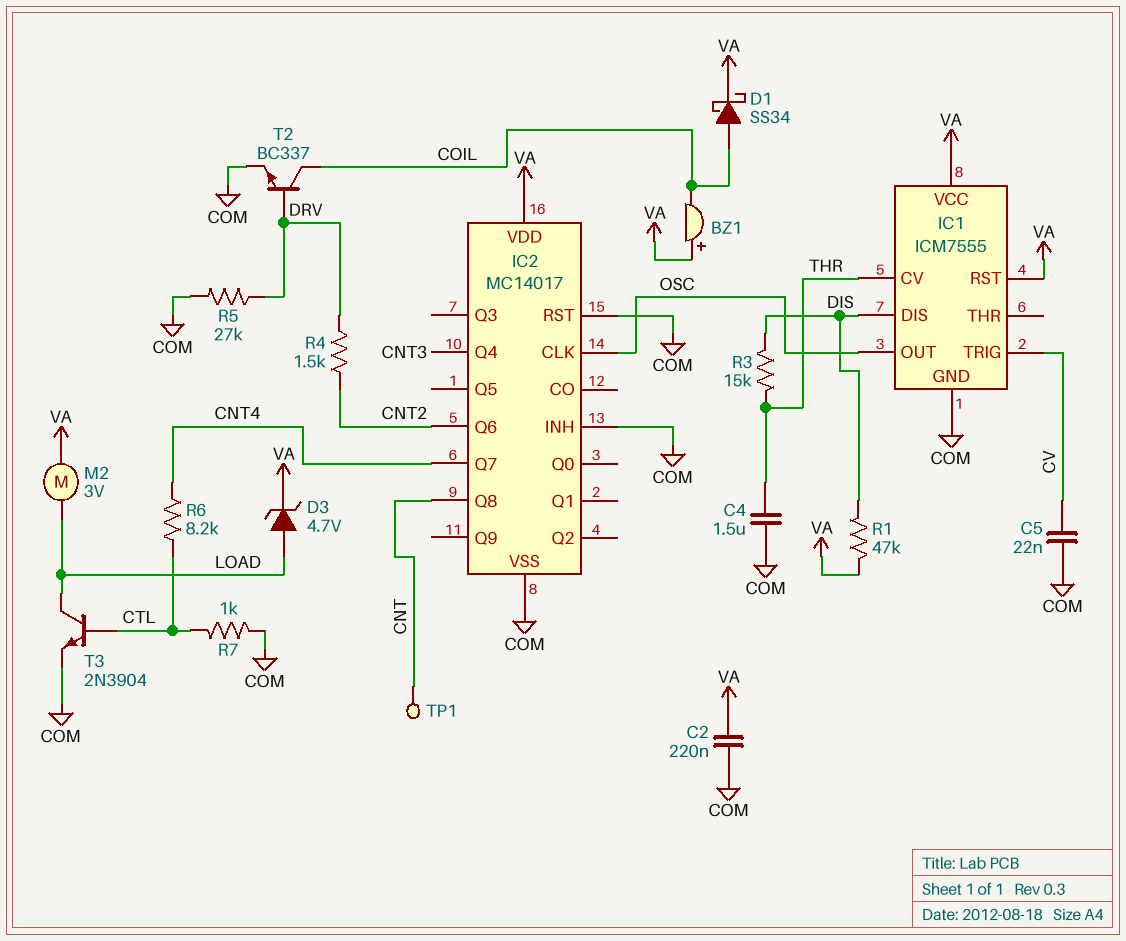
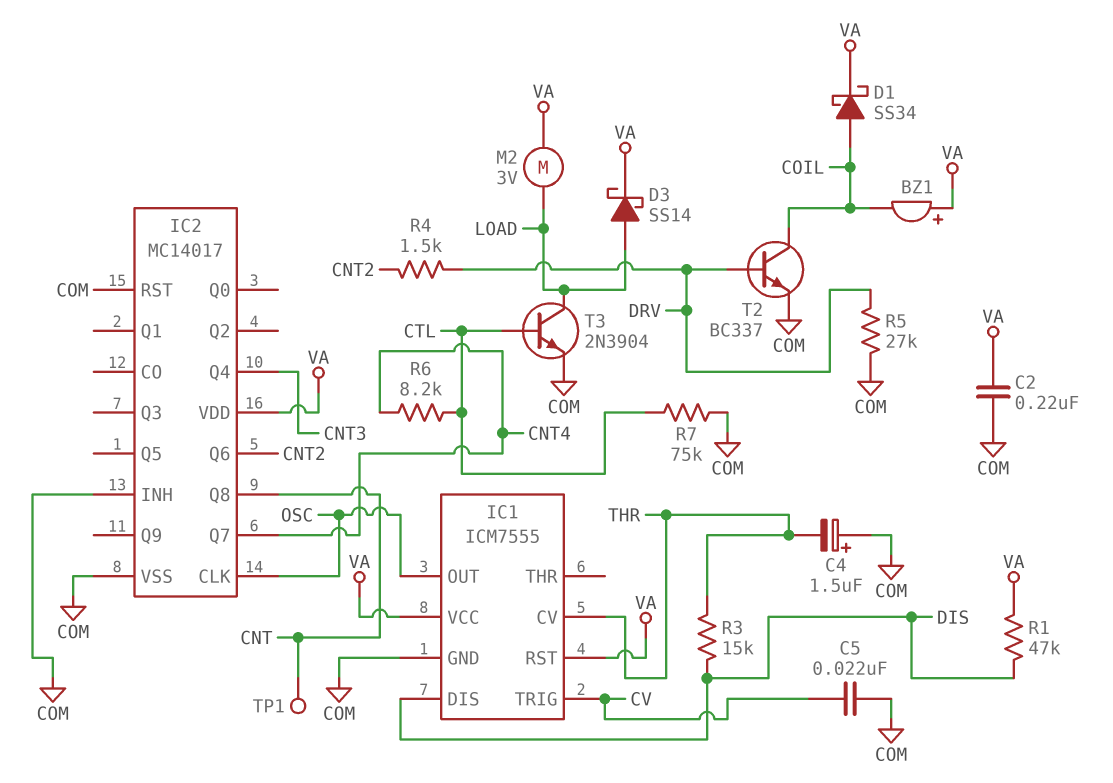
C4: 1.5uF (COM, THR) -> 1.5uF (plus COM, minus THR)
D3: zener 4.7V (A LOAD, K VA) -> schottky SS14 (A LOAD, K VA)
R7: 1k (COM, CTL) -> 75k (COM, CTL)

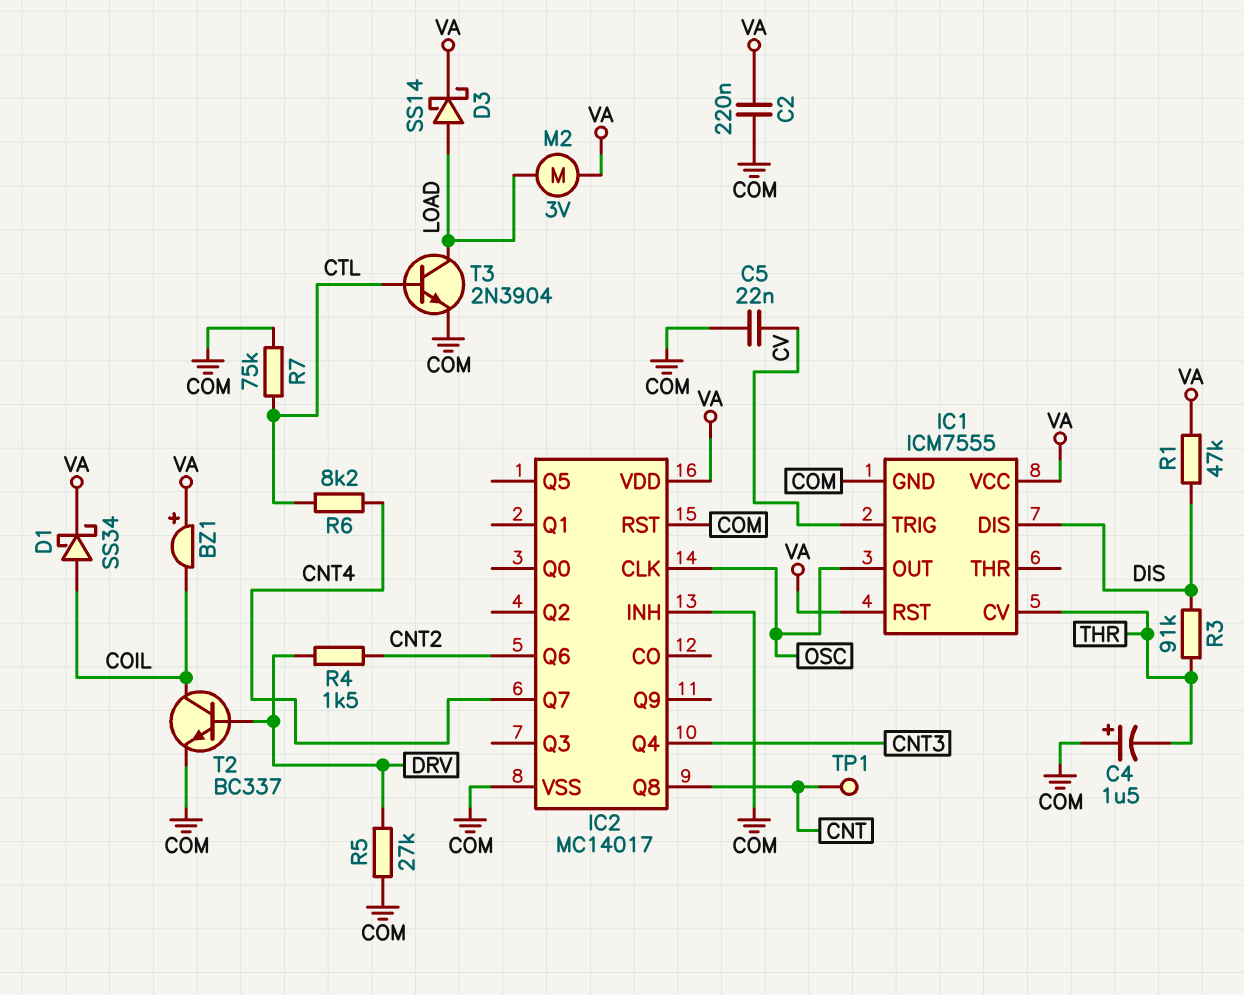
R3: 15k (DIS, THR) -> 91k (DIS, THR)

